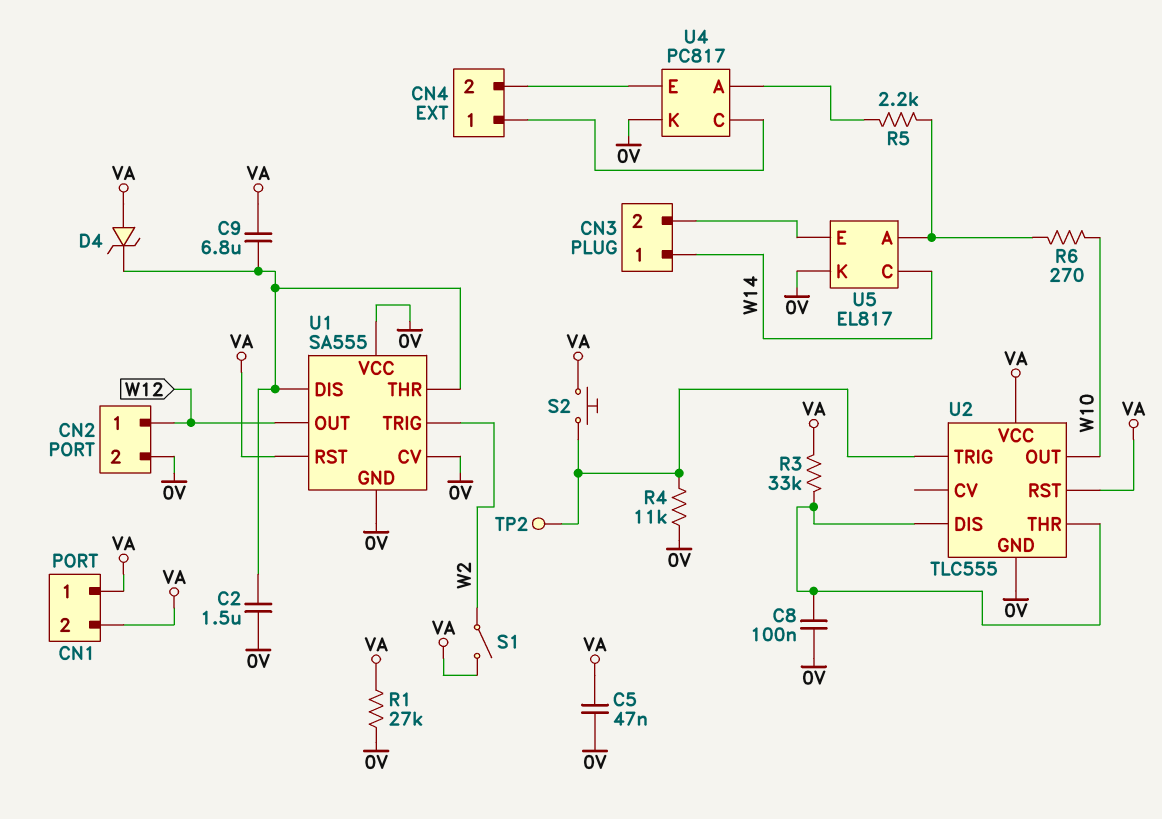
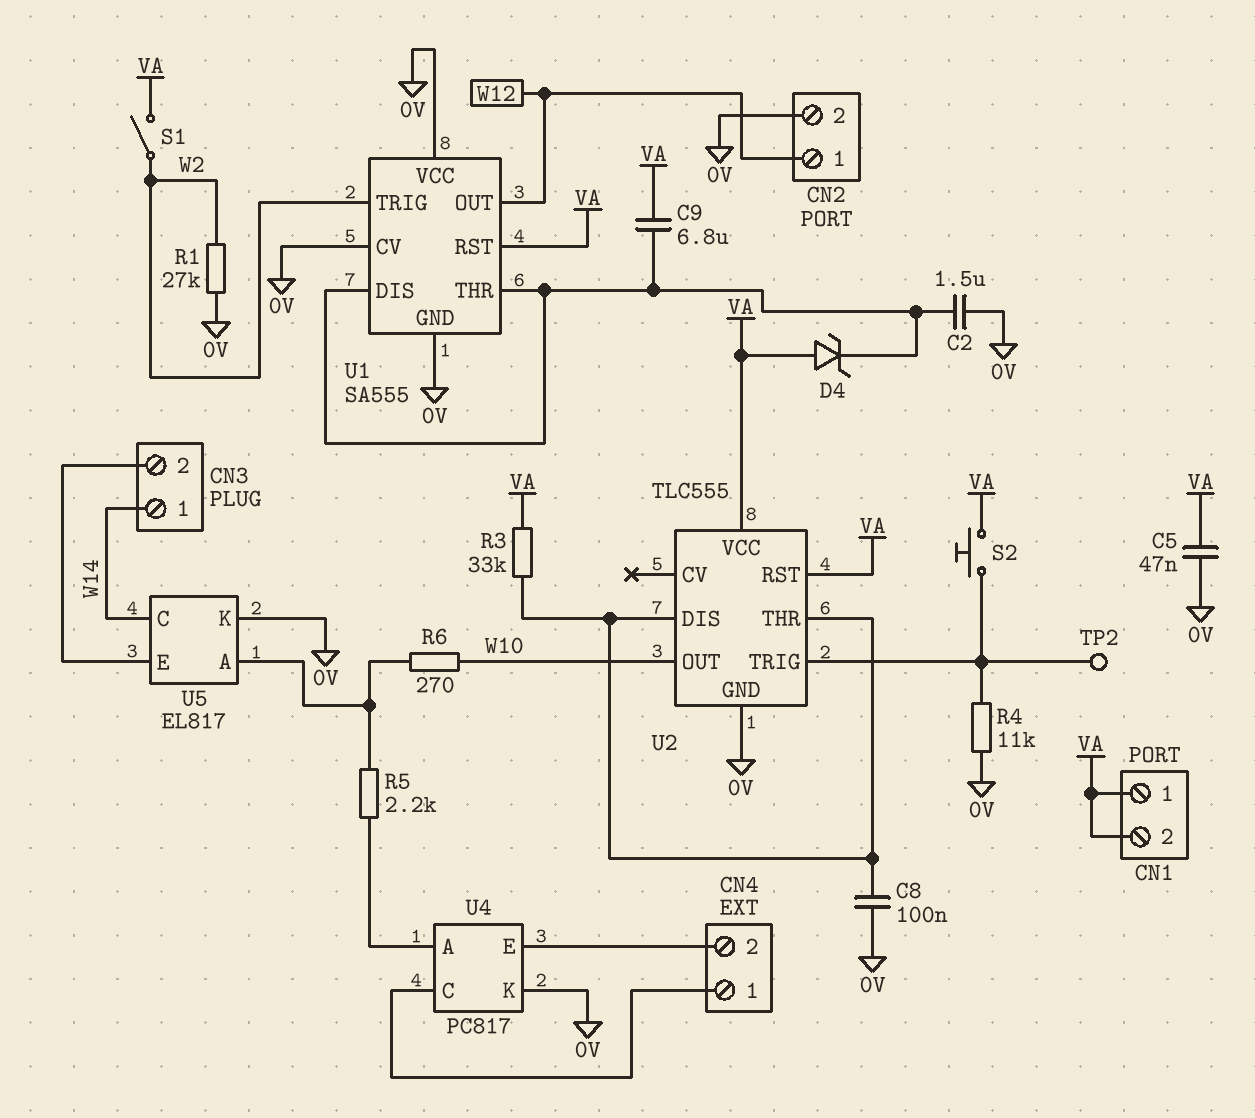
R1: 27k (0V, VA) -> 27k (0V, W2)

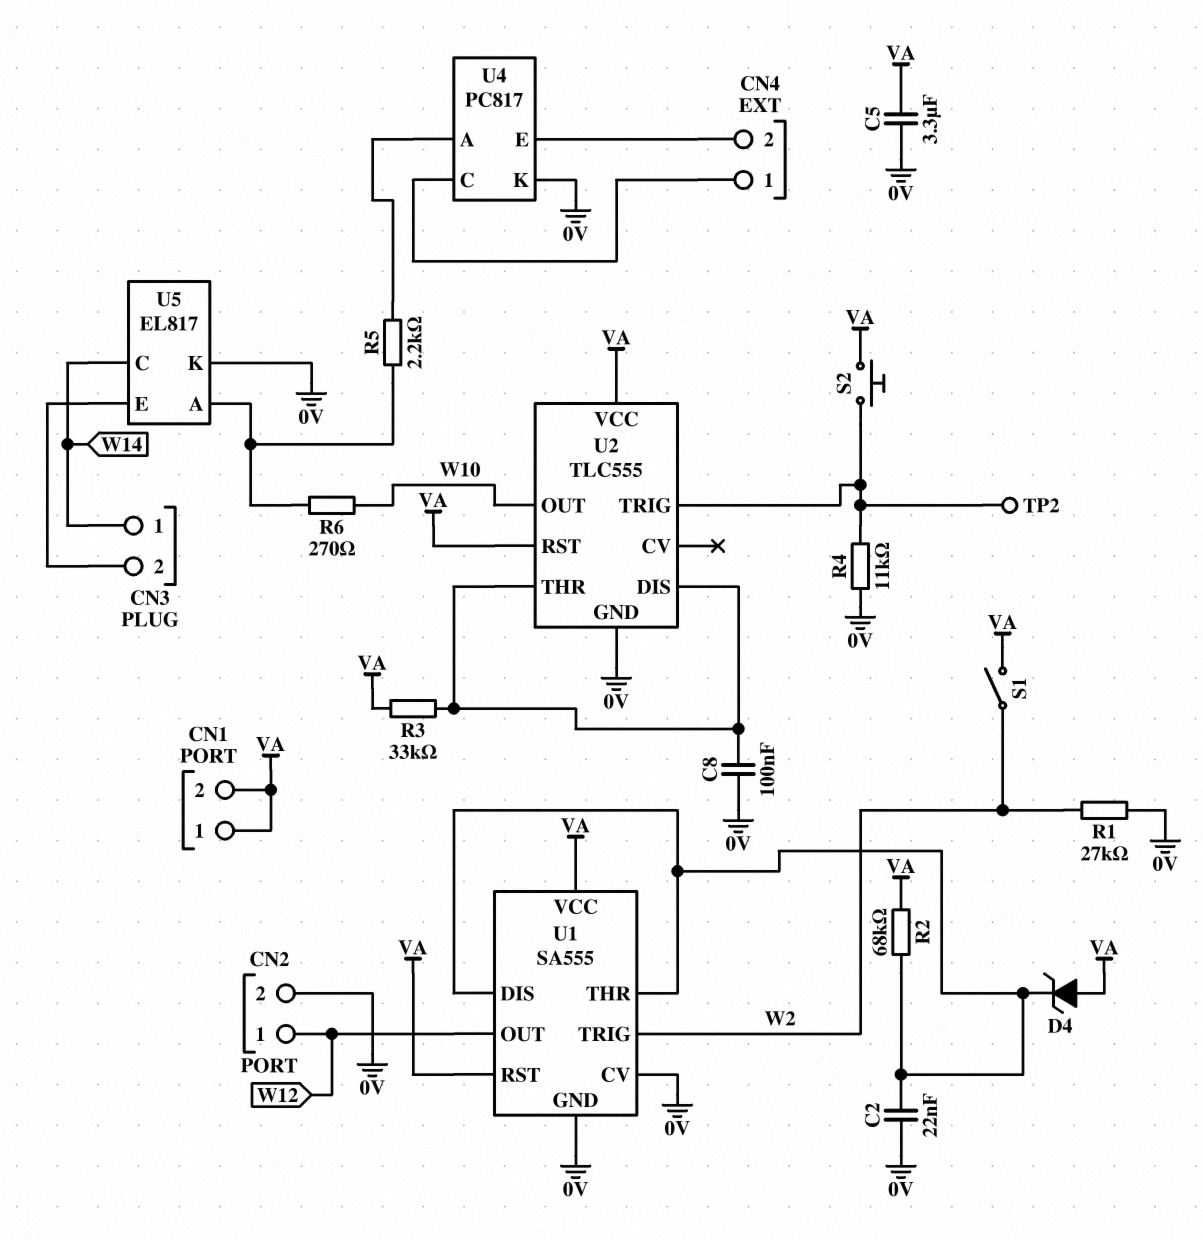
C2: 1.5uF (0V, U1/DIS) -> 22nF (0V, U1/DIS)
C5: 47nF (0V, VA) -> 3.3uF (0V, VA)
C9: 6.8uF (U1/DIS, VA) -> none
R2: none -> 68k (U1/DIS, VA)
U1 pin VCC: 0V -> VA

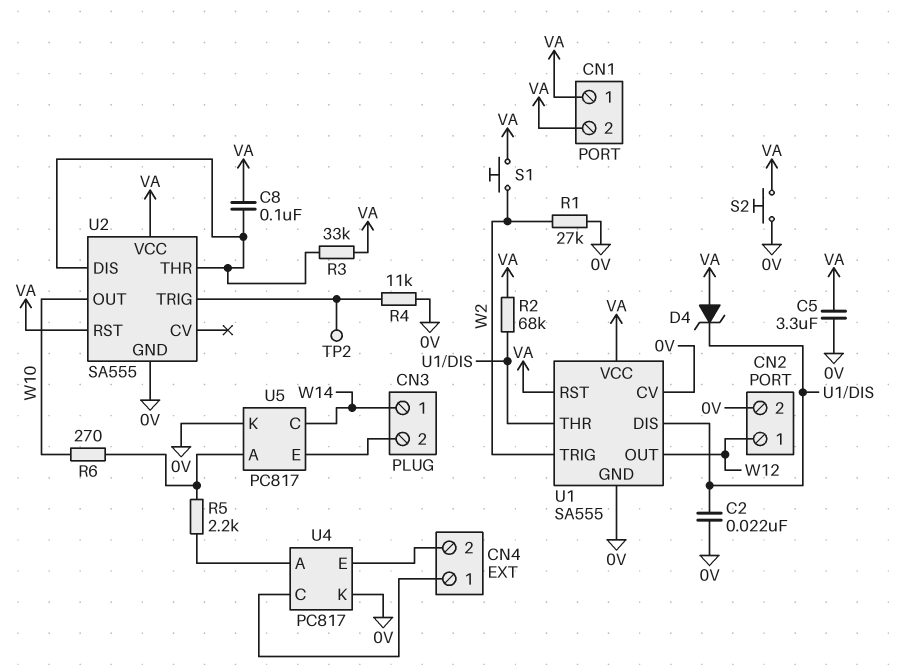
C8: 100nF (0V, U2/DIS) -> 100nF (U2/DIS, VA)
S1: switch (VA, W2) -> button (VA, W2)
S2: button (U2/TRIG, VA) -> button (0V, VA)
U2: TLC555 -> SA555
U5: EL817 -> PC817

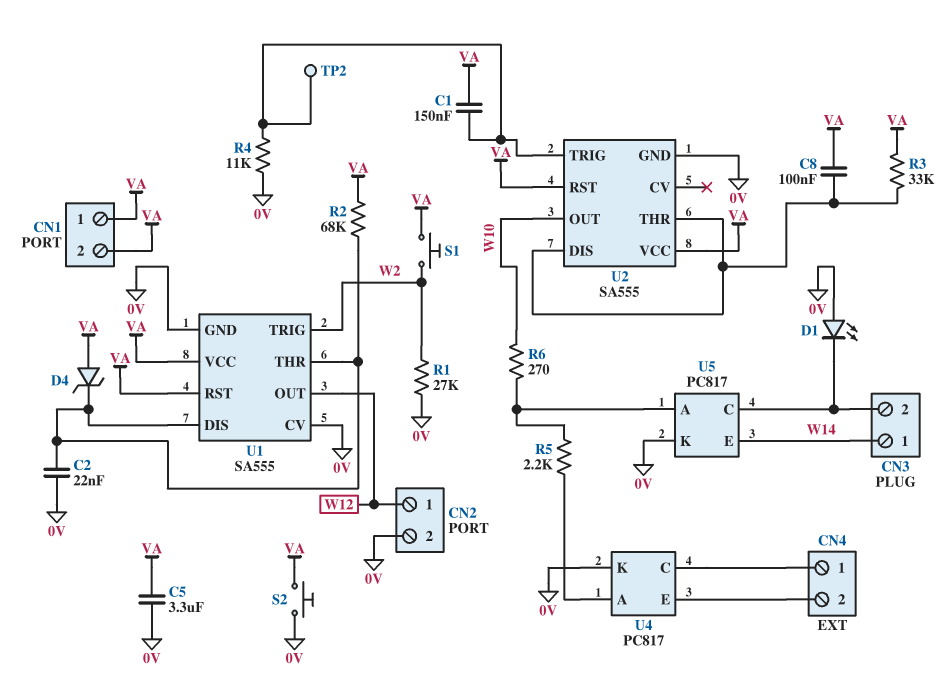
C1: none -> 150nF (U2/TRIG, VA)
D1: none -> LED (A 0V, K CN3/2)
U5 pin C: W14 -> CN3/2
U5 pin E: CN3/2 -> W14

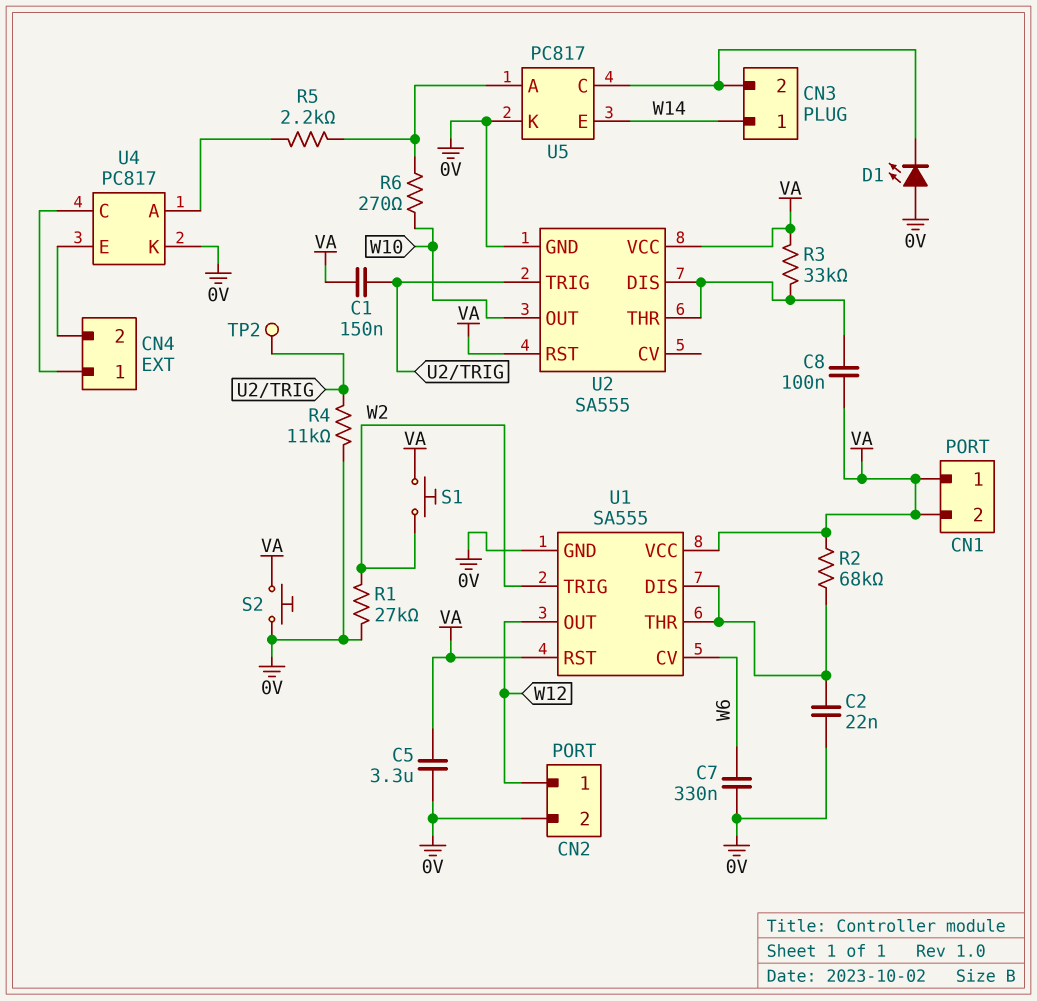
C7: none -> 330nF (0V, W6)
D4: zener (A VA, K U1/DIS) -> none
U1 pin CV: 0V -> W6

